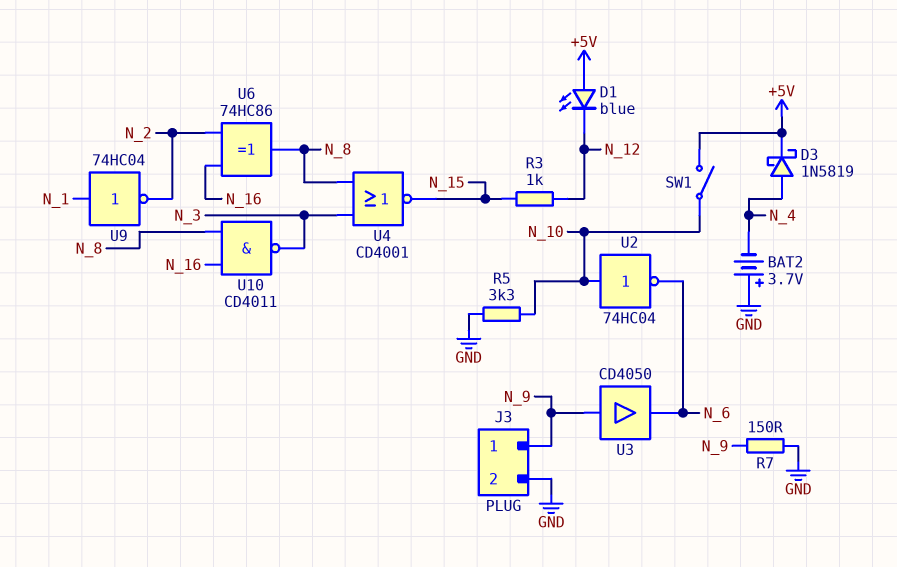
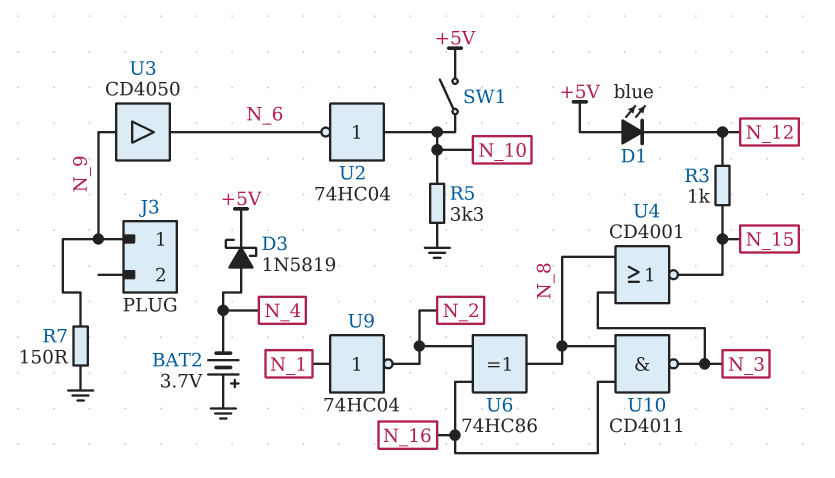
J3 pin 2: GND -> none

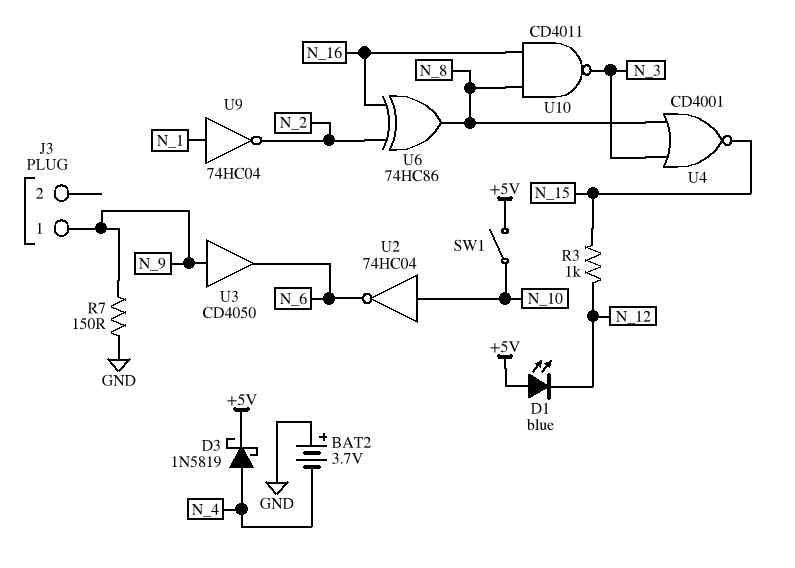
R5: 3.3k (GND, N_10) -> none

